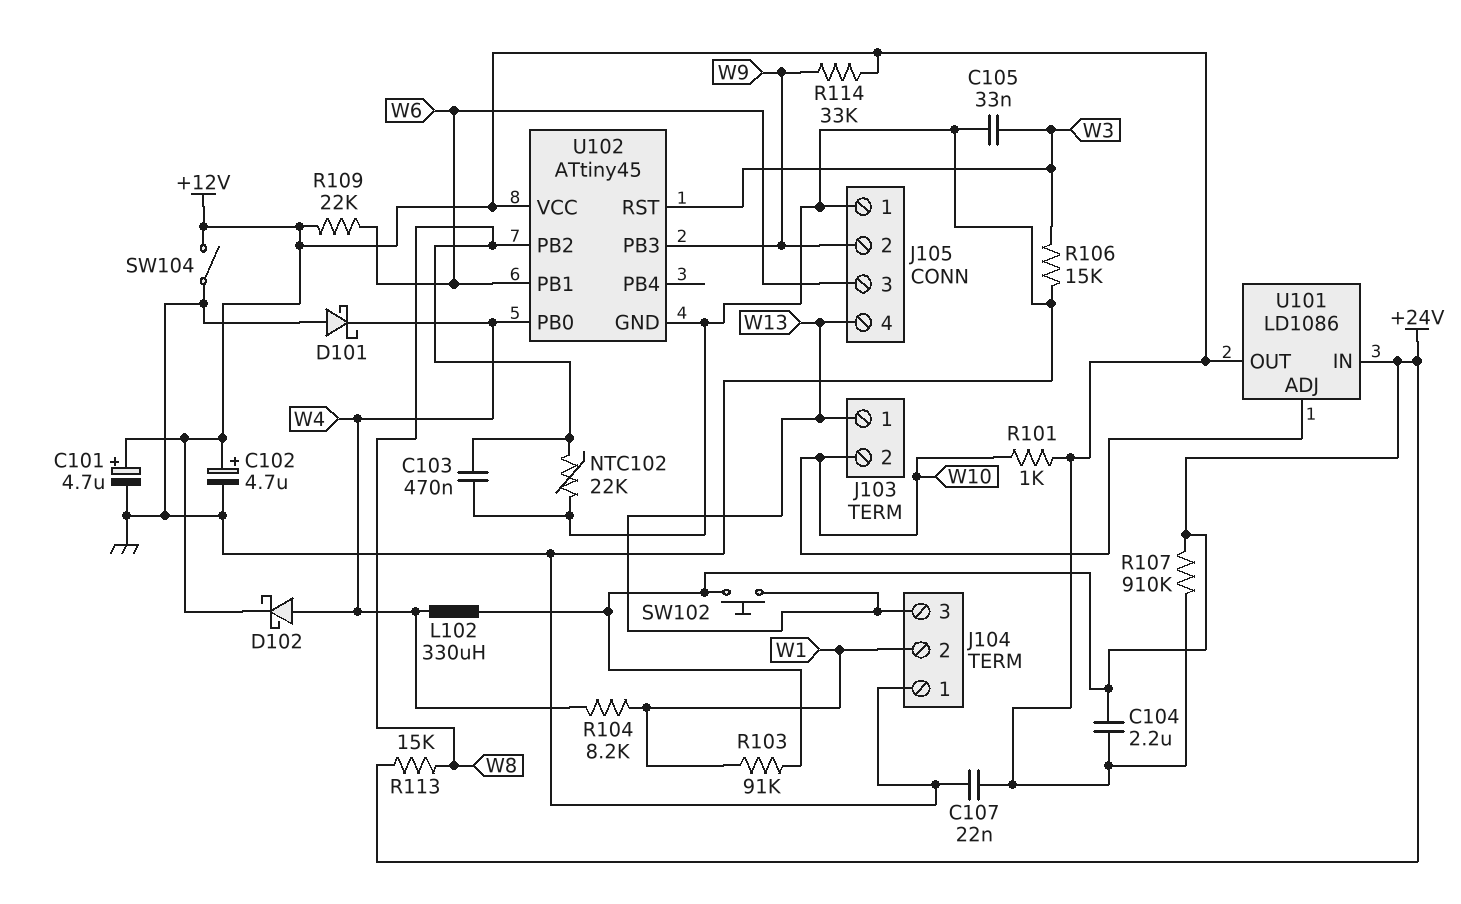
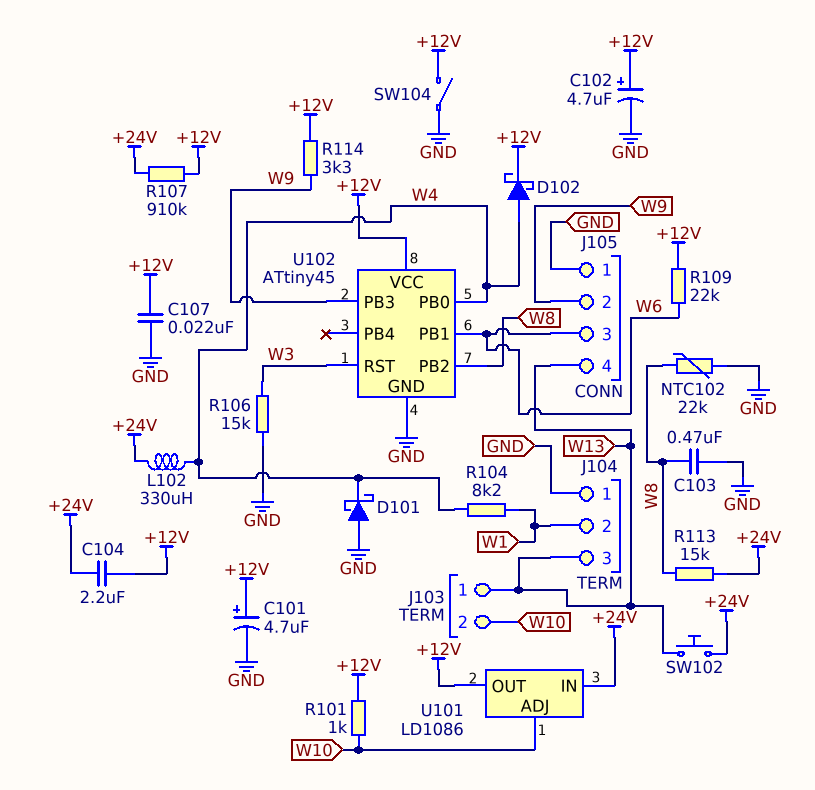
C105: 33nF (GND, W3) -> none
R103: 91k (+24V, W1) -> none
R114: 33k (+12V, W9) -> 3.3k (+12V, W9)

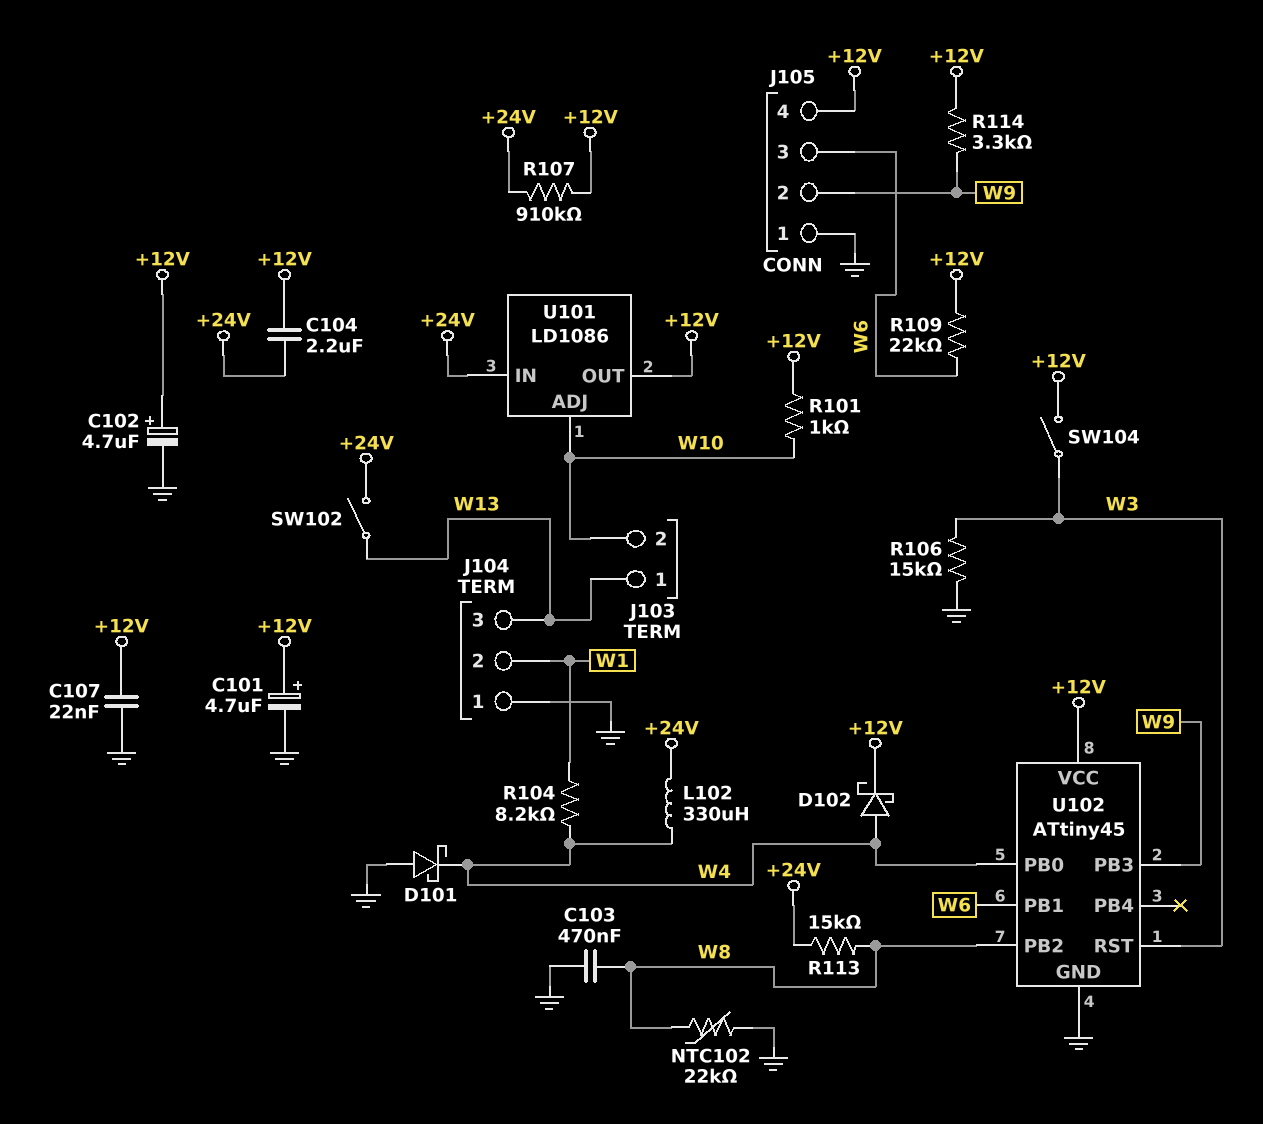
J105 pin 4: W13 -> +12V
SW102: button (+24V, W13) -> switch (+24V, W13)
SW104: switch (+12V, GND) -> switch (+12V, W3)

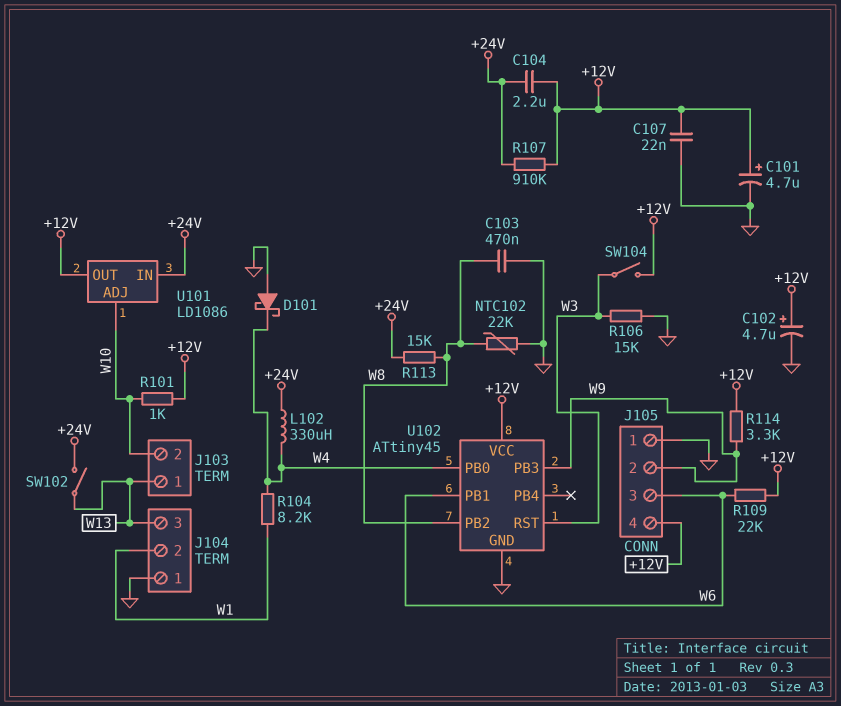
D102: schottky (A W4, K +12V) -> none

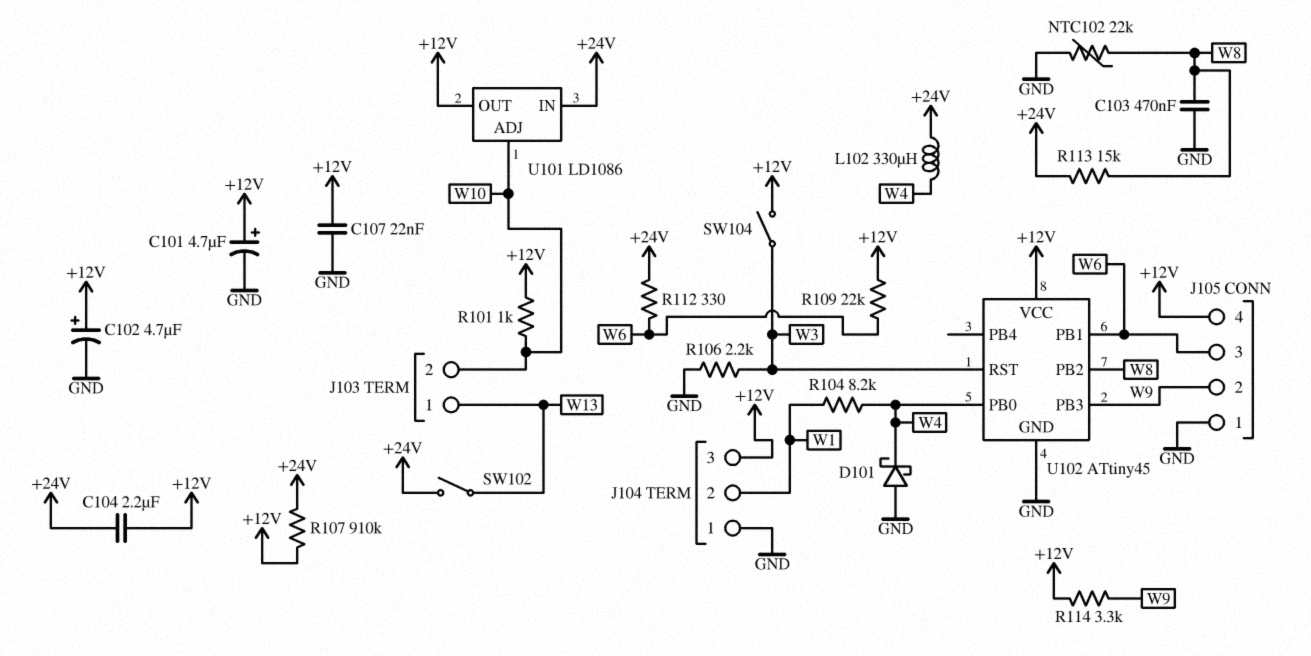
J104 pin 3: W13 -> +12V
R106: 15k (GND, W3) -> 2.2k (GND, W3)
R112: none -> 330 (+24V, W6)

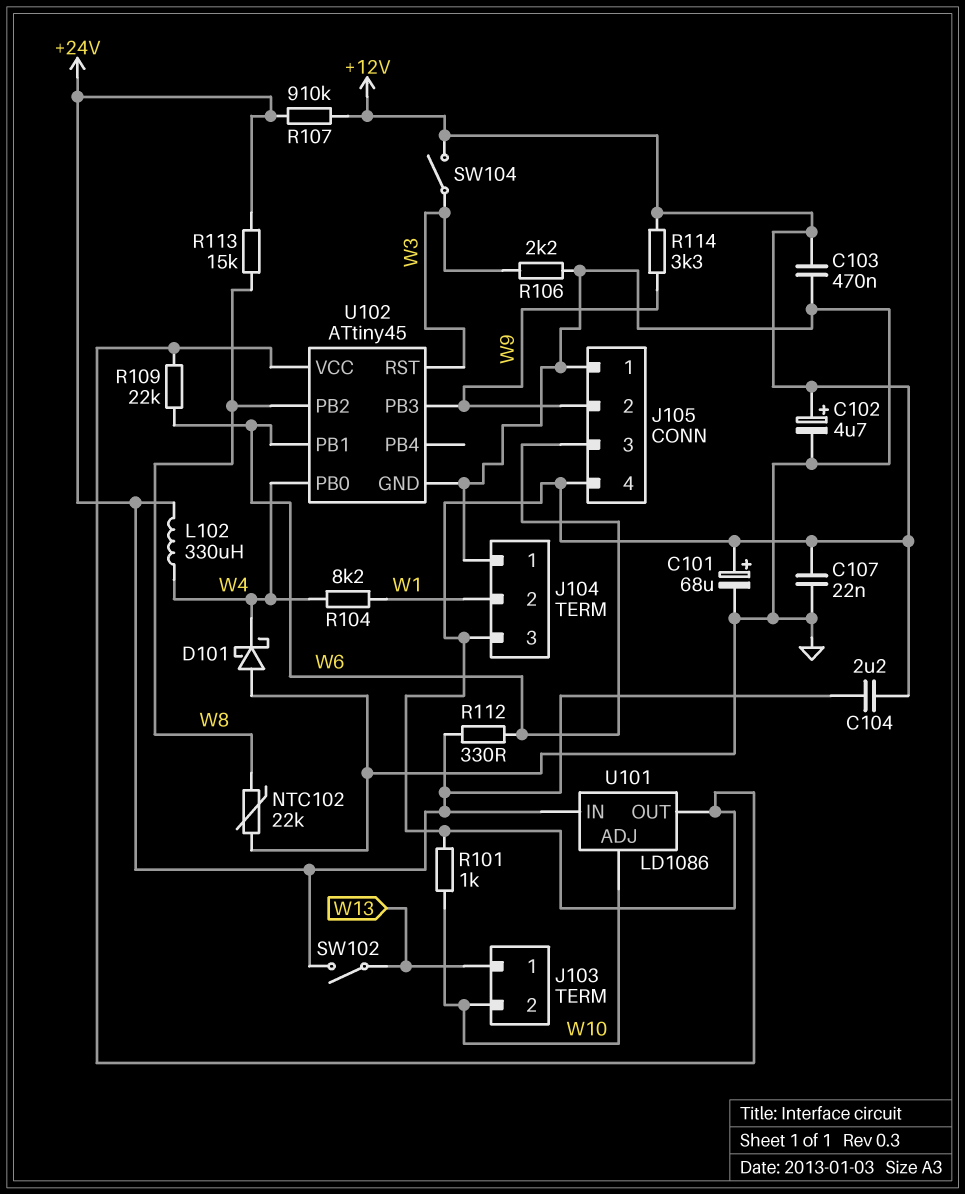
C101: 4.7uF (plus +12V, minus GND) -> 68uF (plus +12V, minus GND)
C103: 470nF (GND, W8) -> 470nF (+12V, GND)

